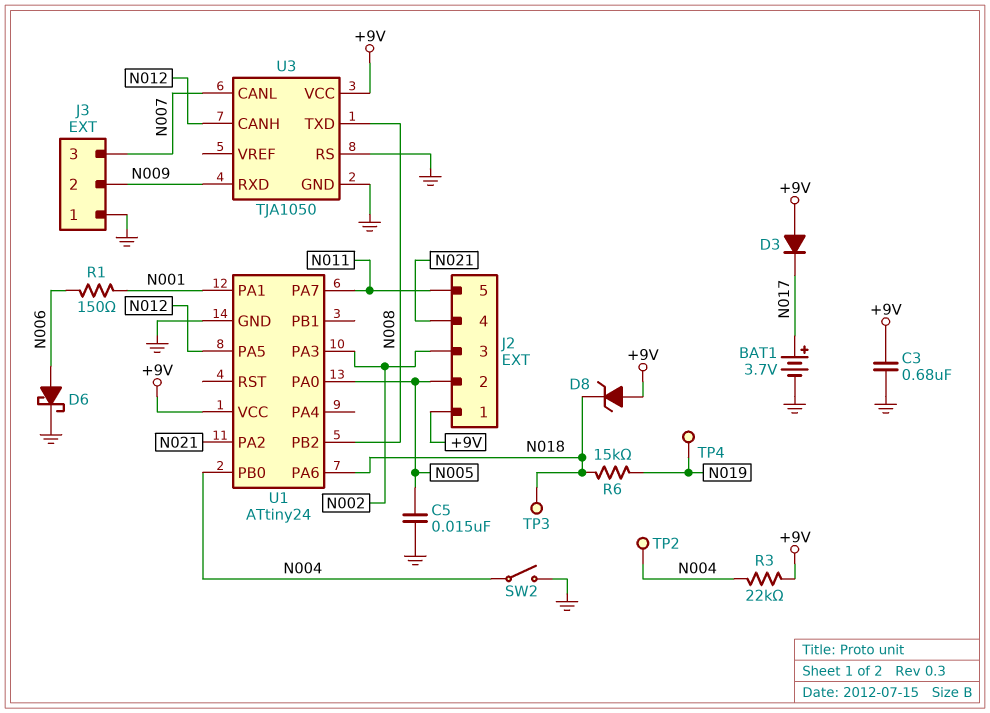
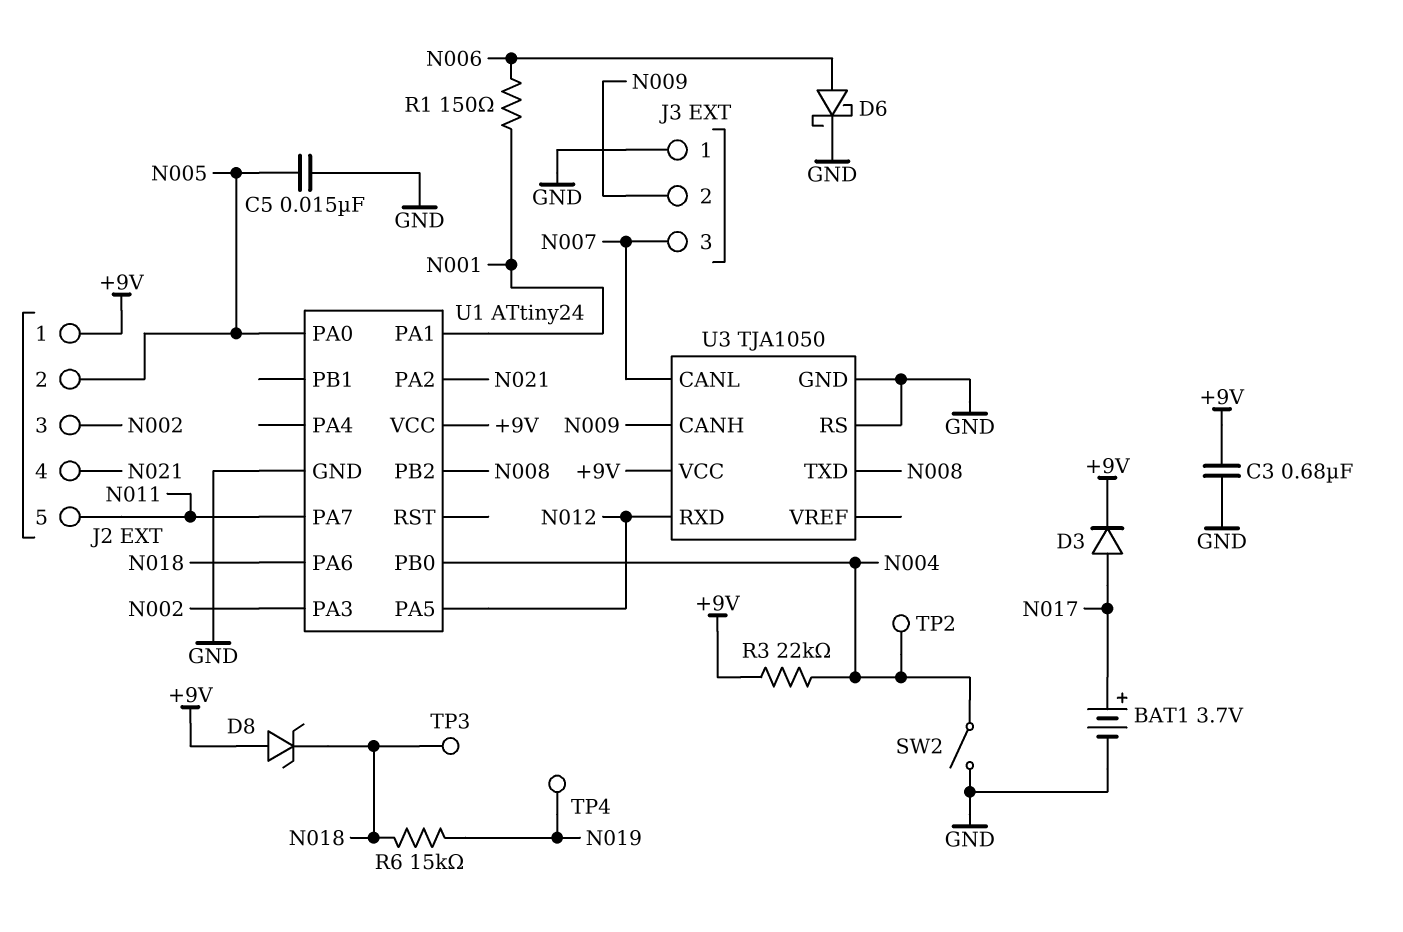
D3: diode (A +9V, K N017) -> diode (A N017, K +9V)
U3 pin CANH: N012 -> N009
U3 pin RXD: N009 -> N012

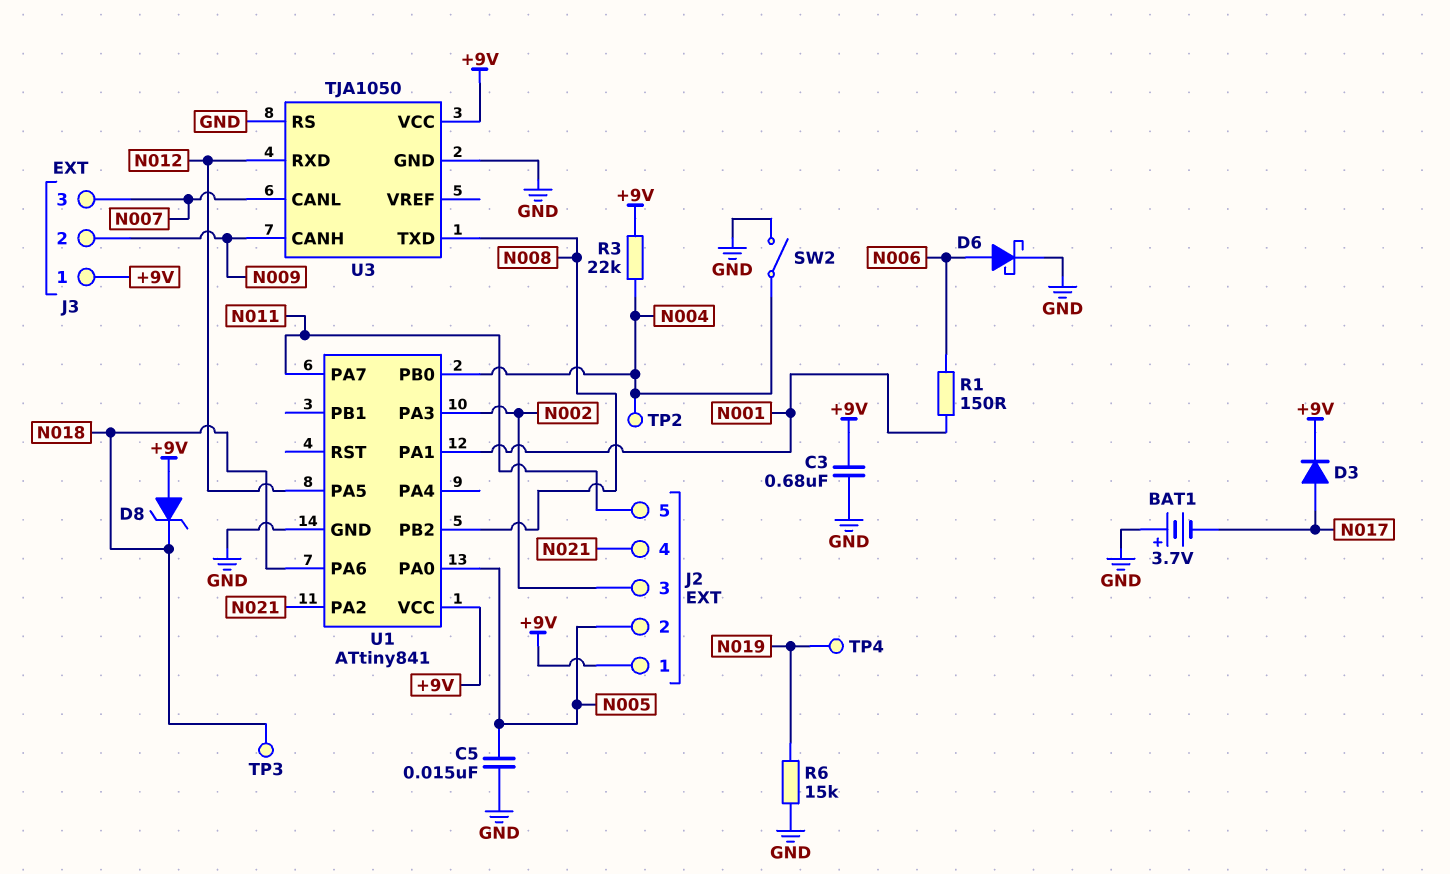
BAT1: 3.7V (plus N017, minus GND) -> 3.7V (plus GND, minus N017)
J3 pin 1: GND -> +9V
R6: 15k (N018, N019) -> 15k (GND, N019)
U1: ATtiny24 -> ATtiny841

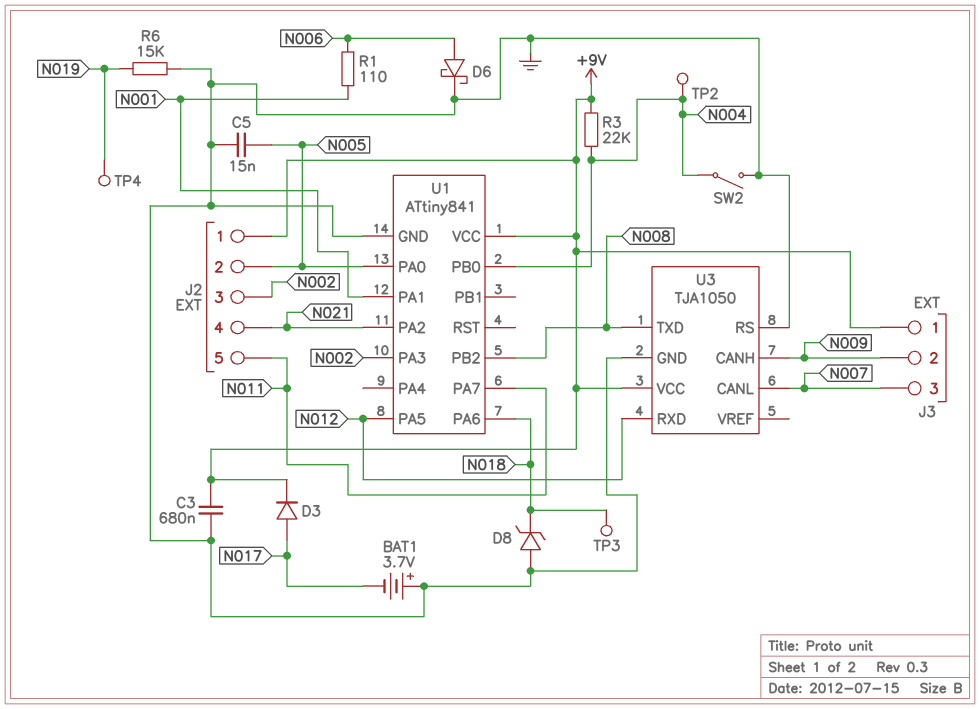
D8: zener (A +9V, K N018) -> zener (A GND, K N018)
R1: 150 (N001, N006) -> 110 (N001, N006)

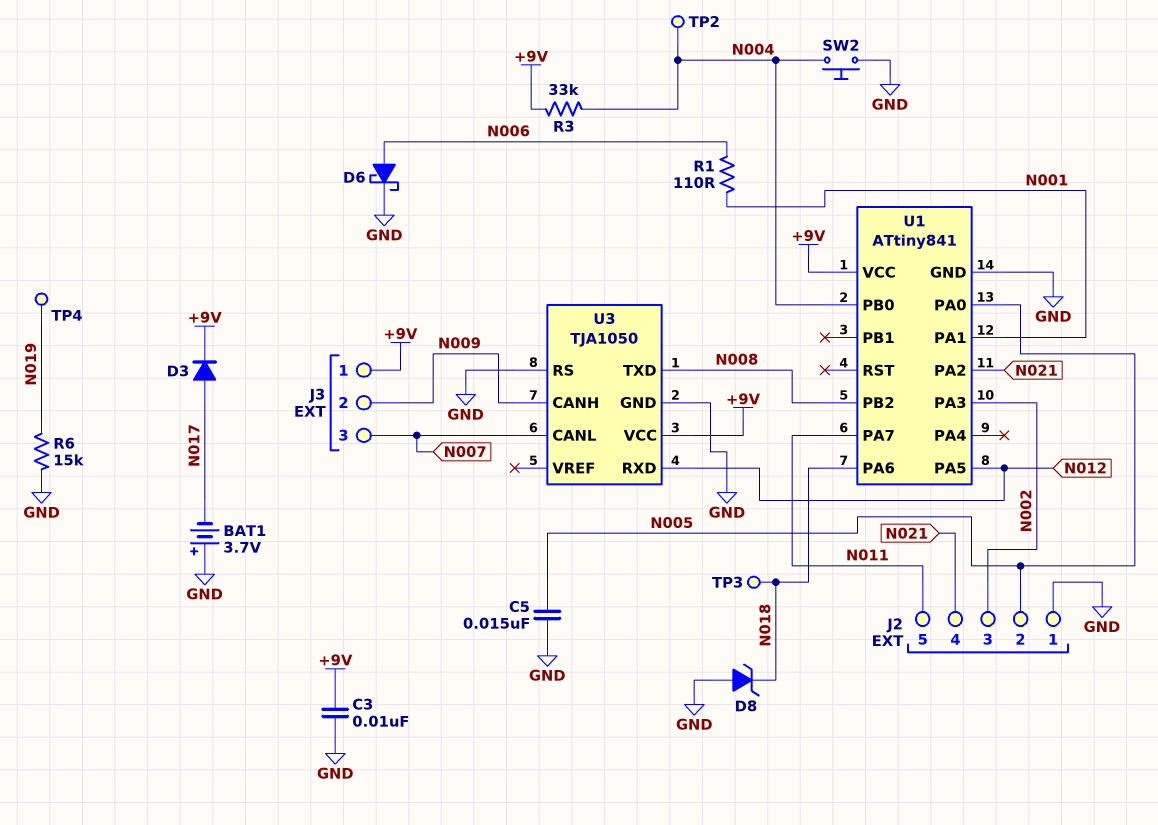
C3: 680nF (+9V, GND) -> 10nF (+9V, GND)
J2 pin 1: +9V -> GND
R3: 22k (+9V, N004) -> 33k (+9V, N004)
SW2: switch (GND, N004) -> button (GND, N004)

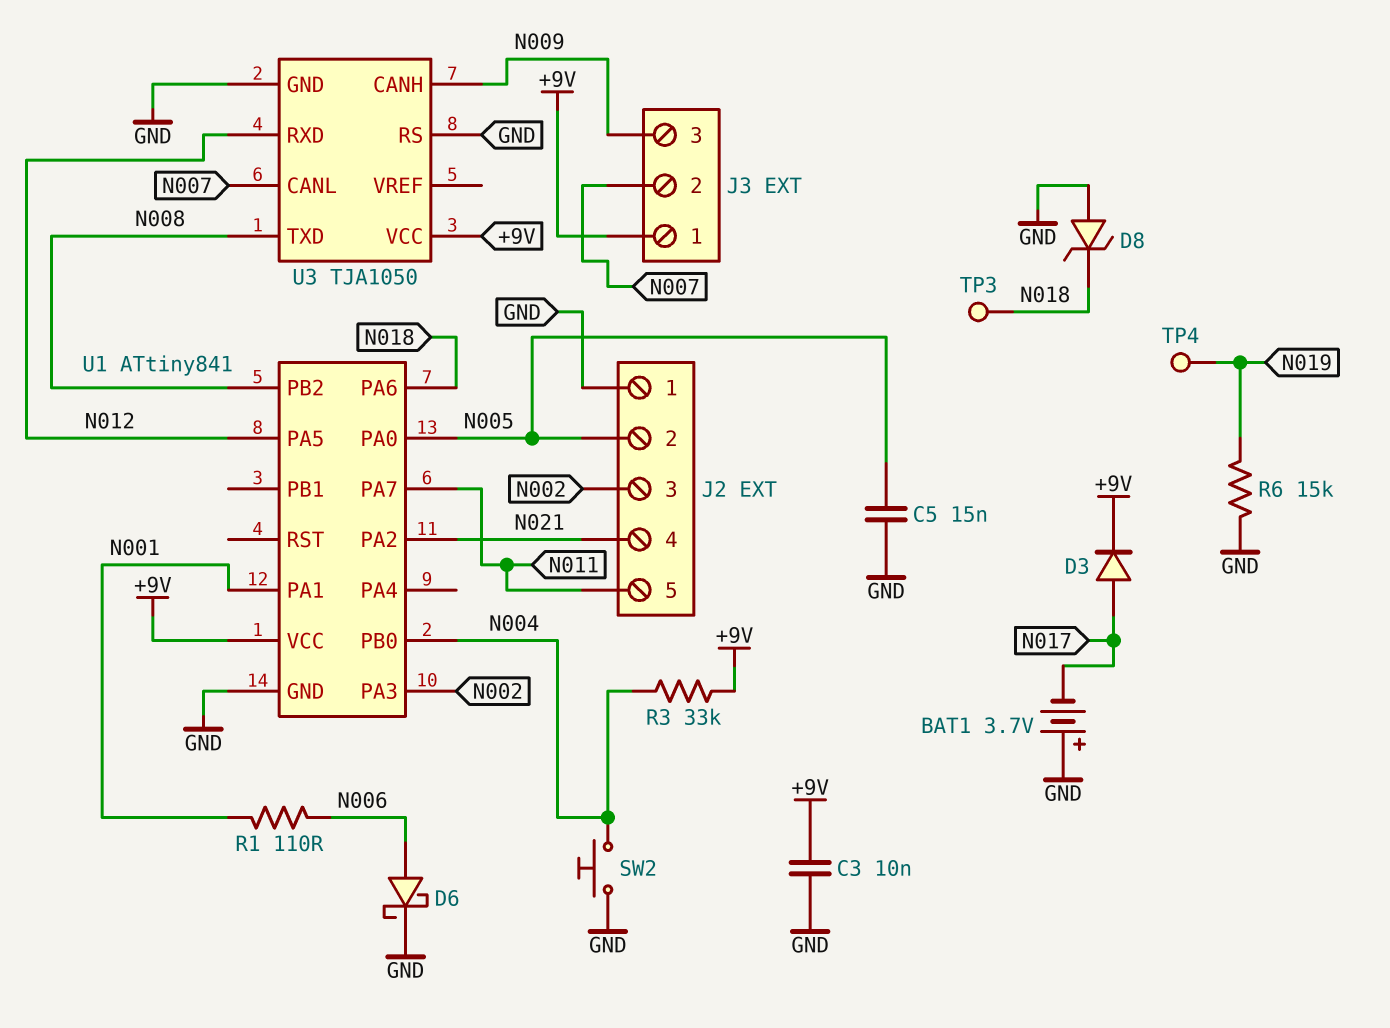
J3 pin 2: N009 -> N007
J3 pin 3: N007 -> N009
TP2: test point (N004) -> none

